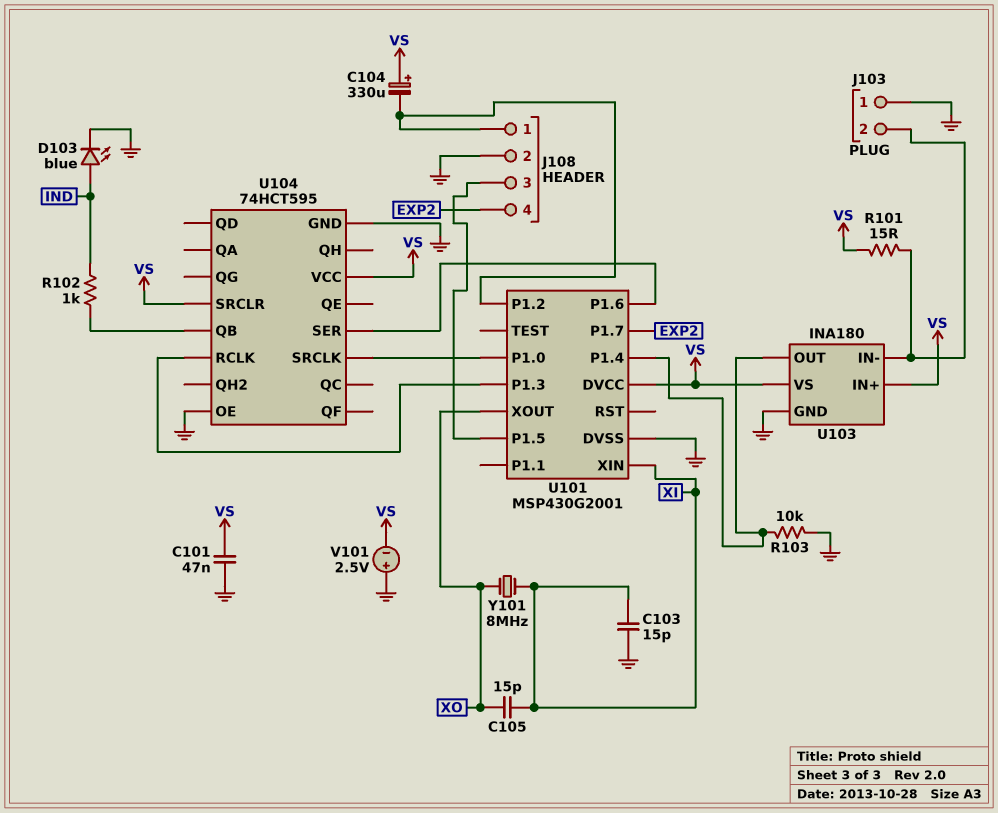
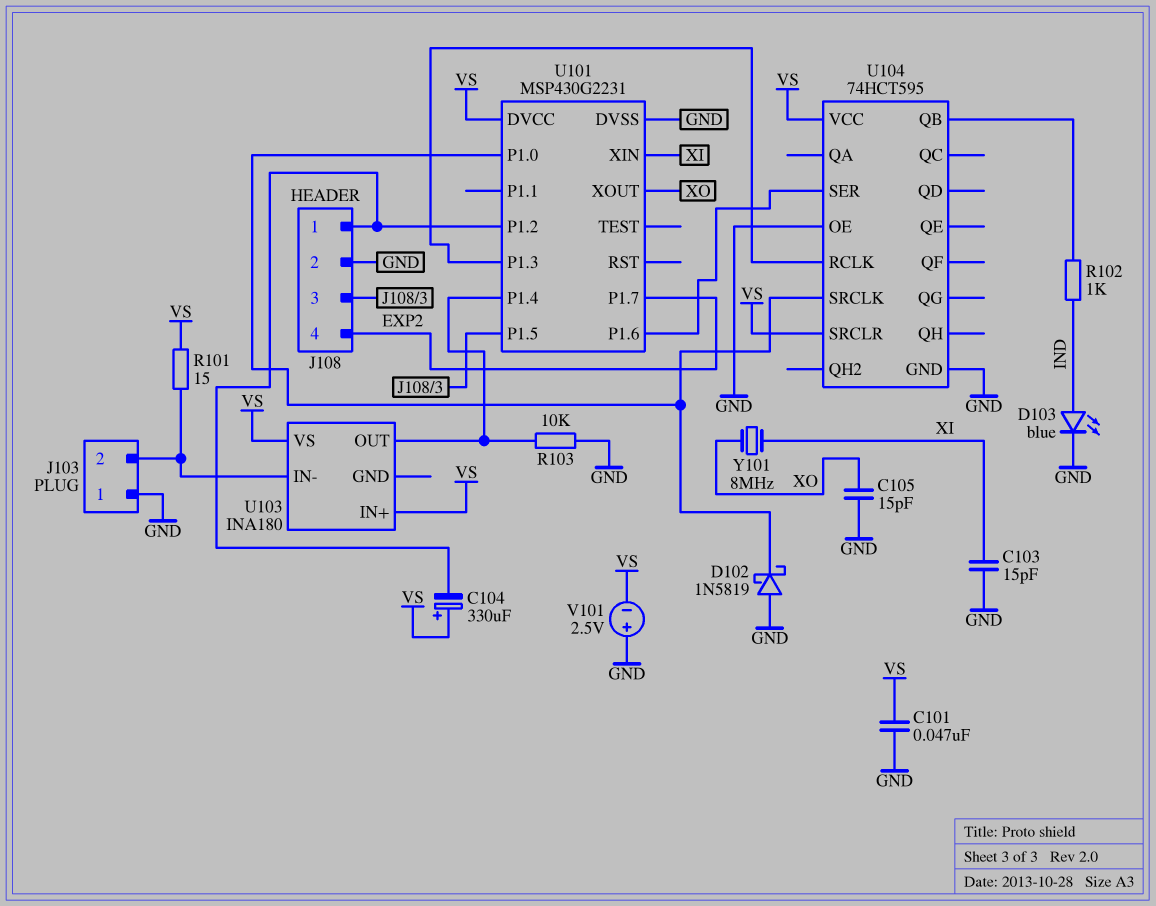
C105: 15pF (XI, XO) -> 15pF (GND, XO)
D102: none -> schottky 1N5819 (A GND, K U101/P1.0)
U101: MSP430G2001 -> MSP430G2231
U103 pin GND: GND -> none

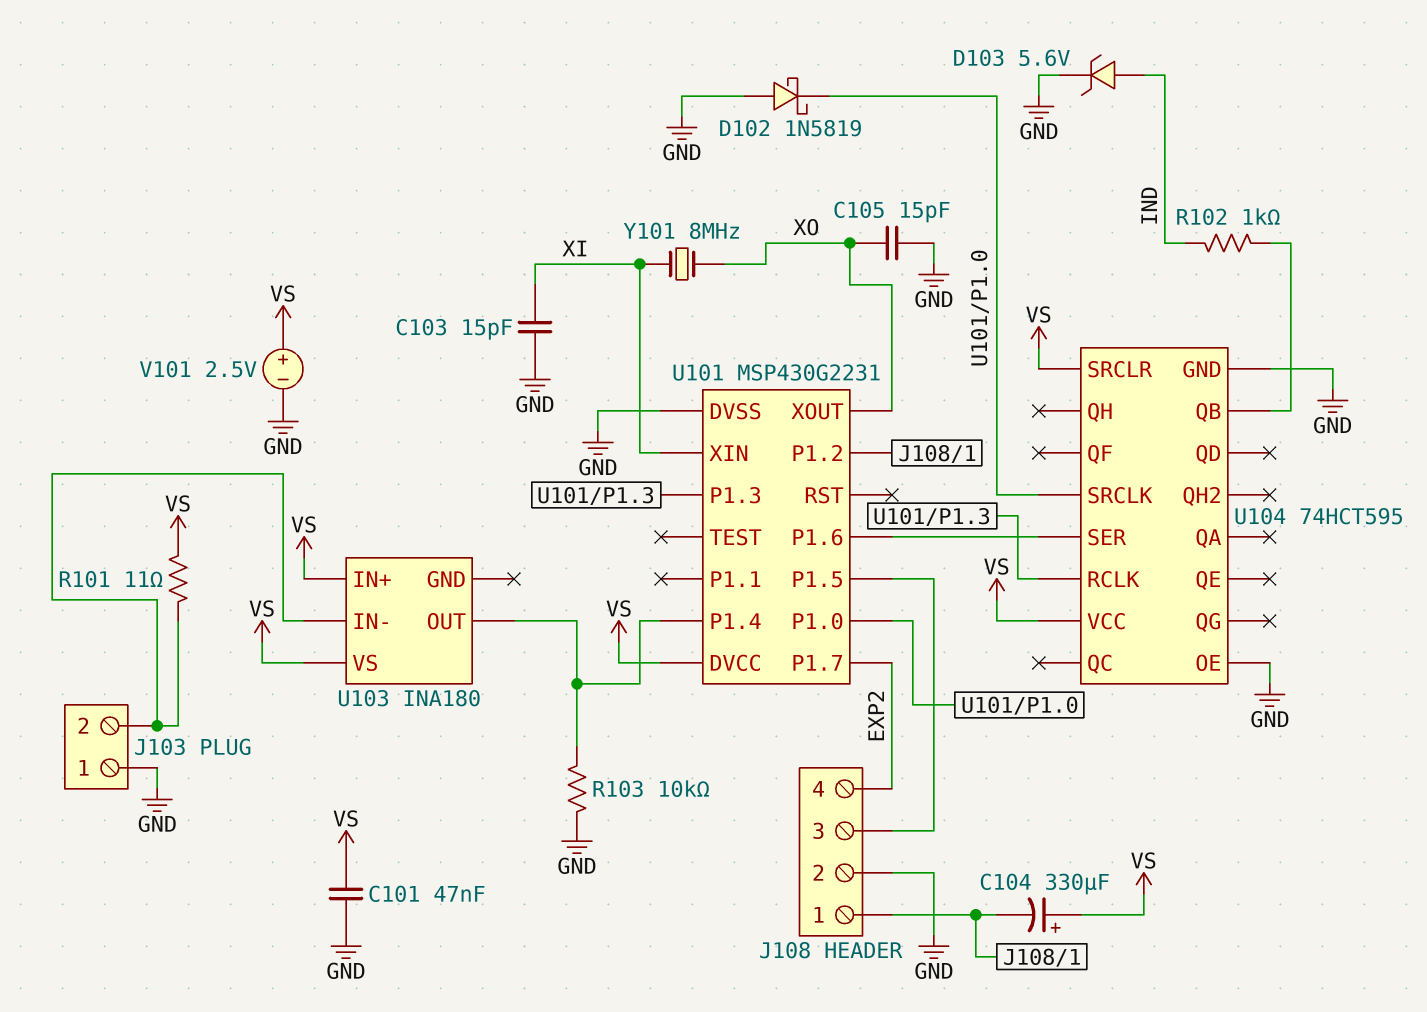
D103: LED blue (A IND, K GND) -> zener 5.6V (A IND, K GND)
R101: 15 (J103/2, VS) -> 11 (J103/2, VS)
V101: 2.5V (plus GND, minus VS) -> 2.5V (plus VS, minus GND)

